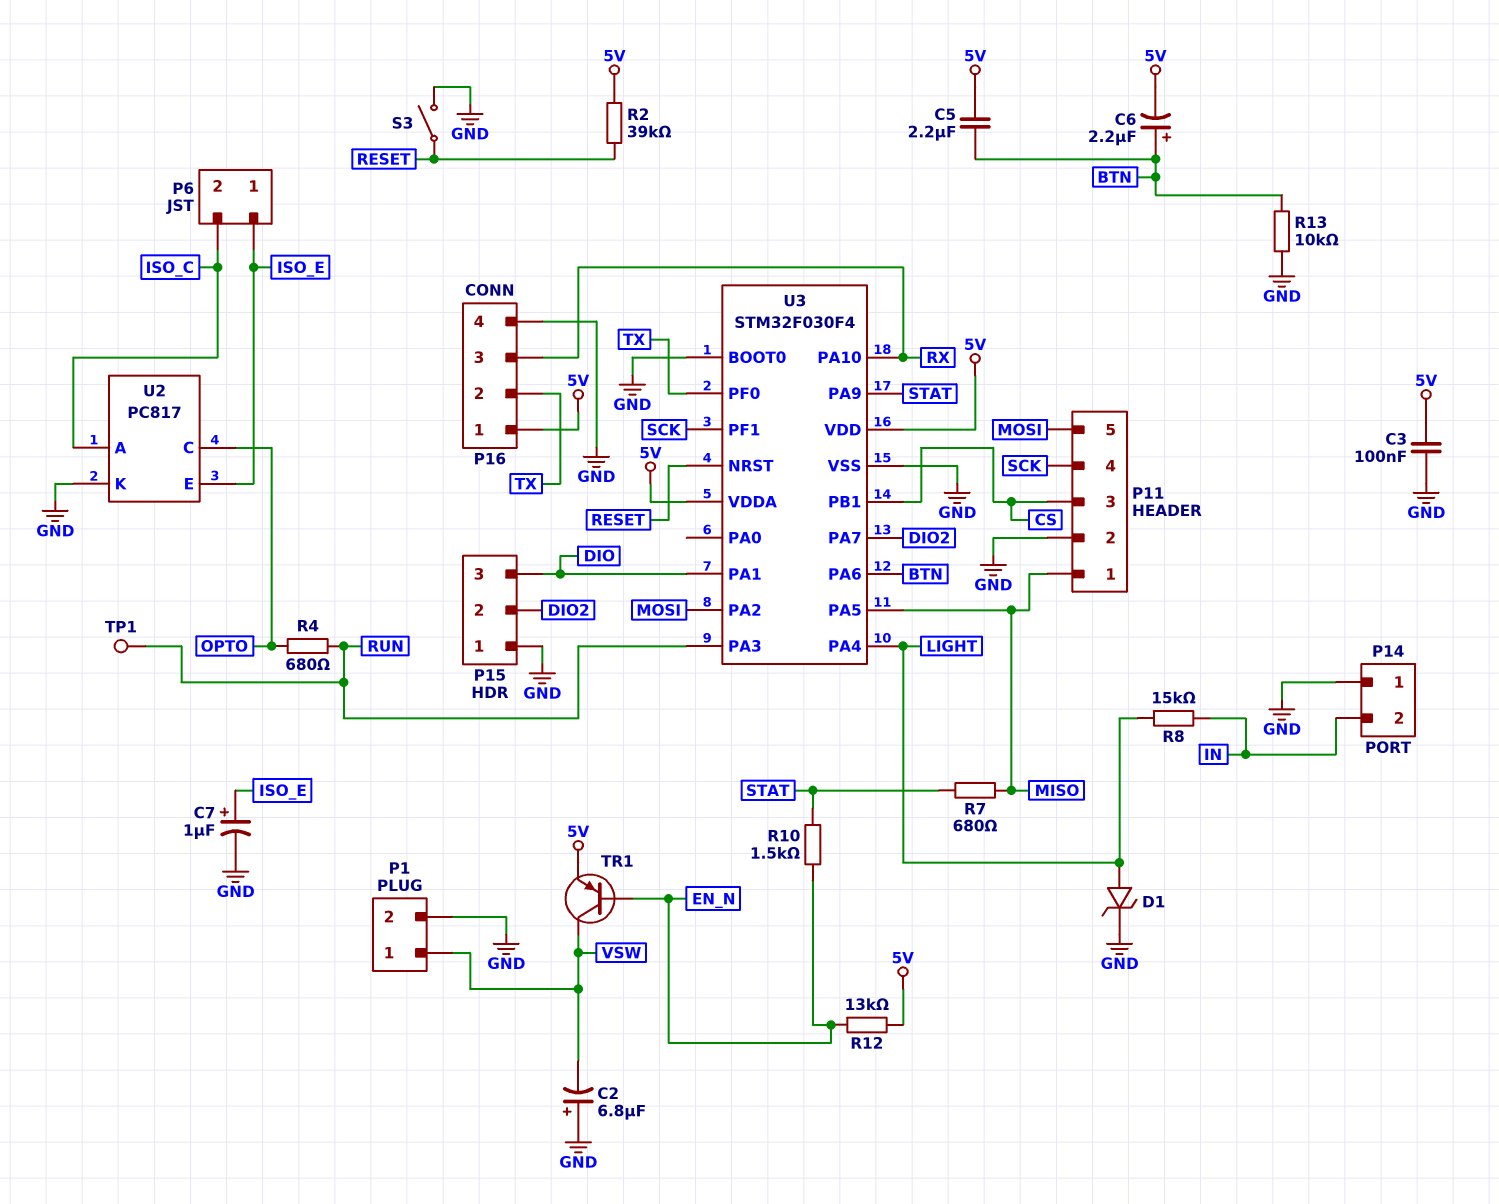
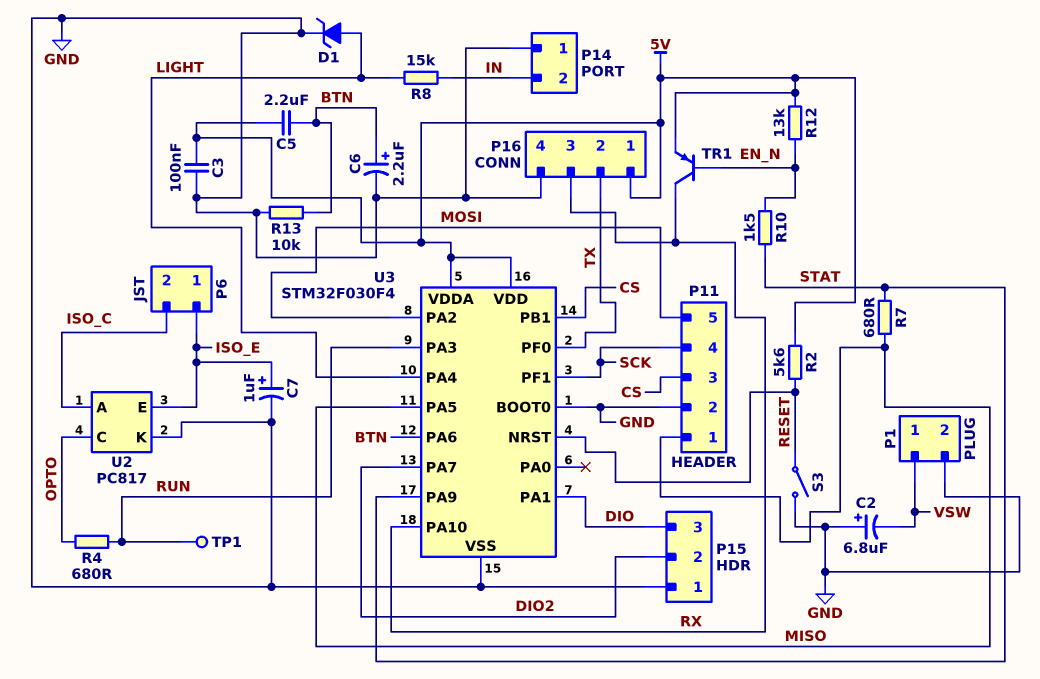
C6: 2.2uF (plus BTN, minus 5V) -> 2.2uF (plus BTN, minus GND)
R2: 39k (5V, RESET) -> 5.6k (5V, RESET)
TR1: PNP (B EN_N, C VSW, E 5V) -> PNP (B EN_N, C RX, E 5V)

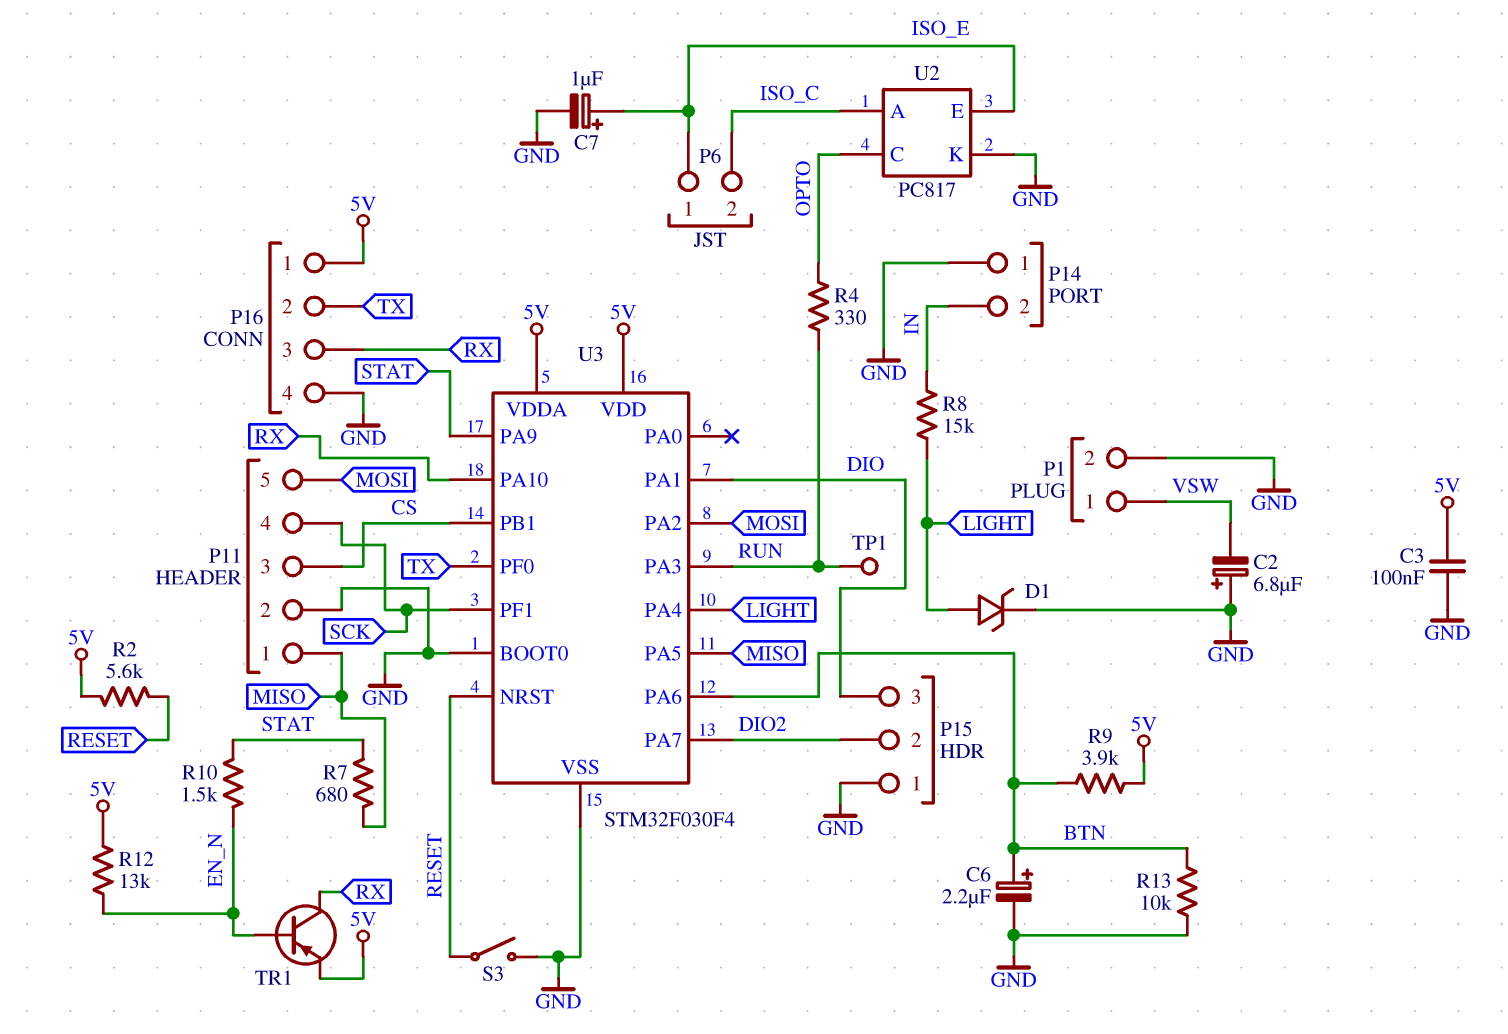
C5: 2.2uF (5V, BTN) -> none
R4: 680 (OPTO, RUN) -> 330 (OPTO, RUN)
R9: none -> 3.9k (5V, BTN)

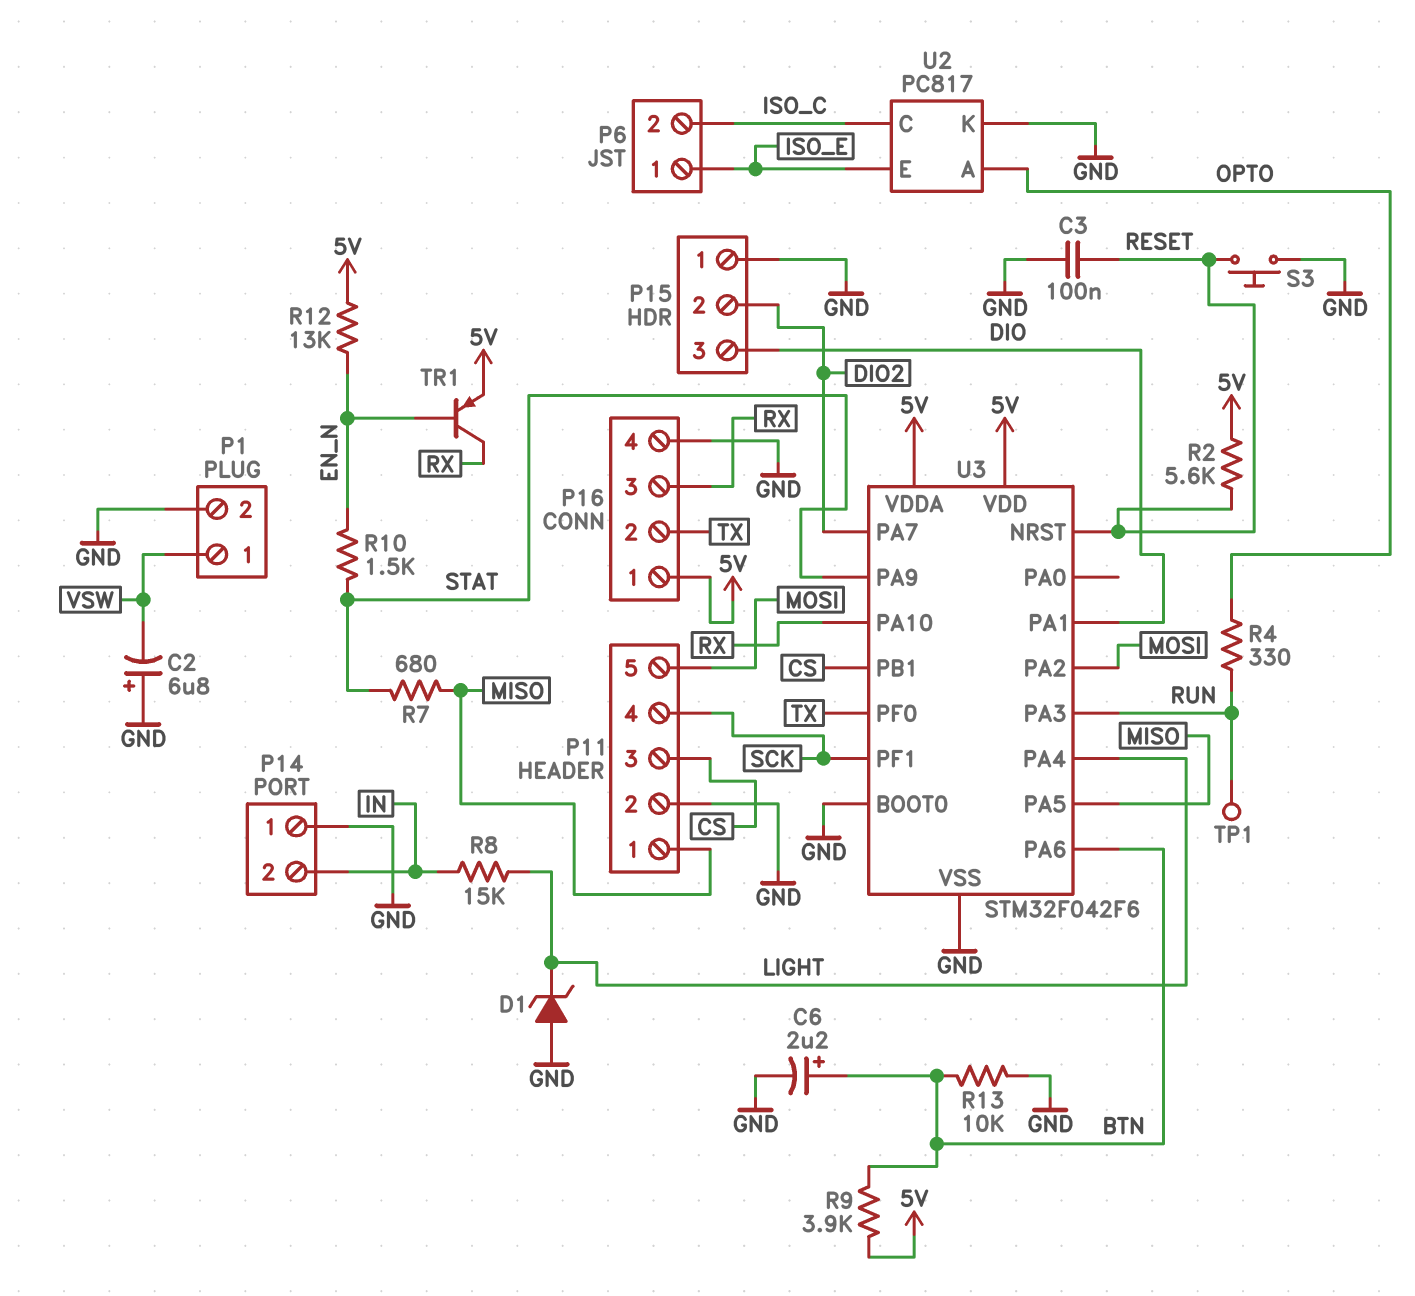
C3: 100nF (5V, GND) -> 100nF (GND, RESET)
C7: 1uF (plus ISO_E, minus GND) -> none
D1: zener (A LIGHT, K GND) -> zener (A GND, K LIGHT)
S3: switch (GND, RESET) -> button (GND, RESET)
U2 pin A: ISO_C -> OPTO
U2 pin C: OPTO -> ISO_C
U3: STM32F030F4 -> STM32F042F6

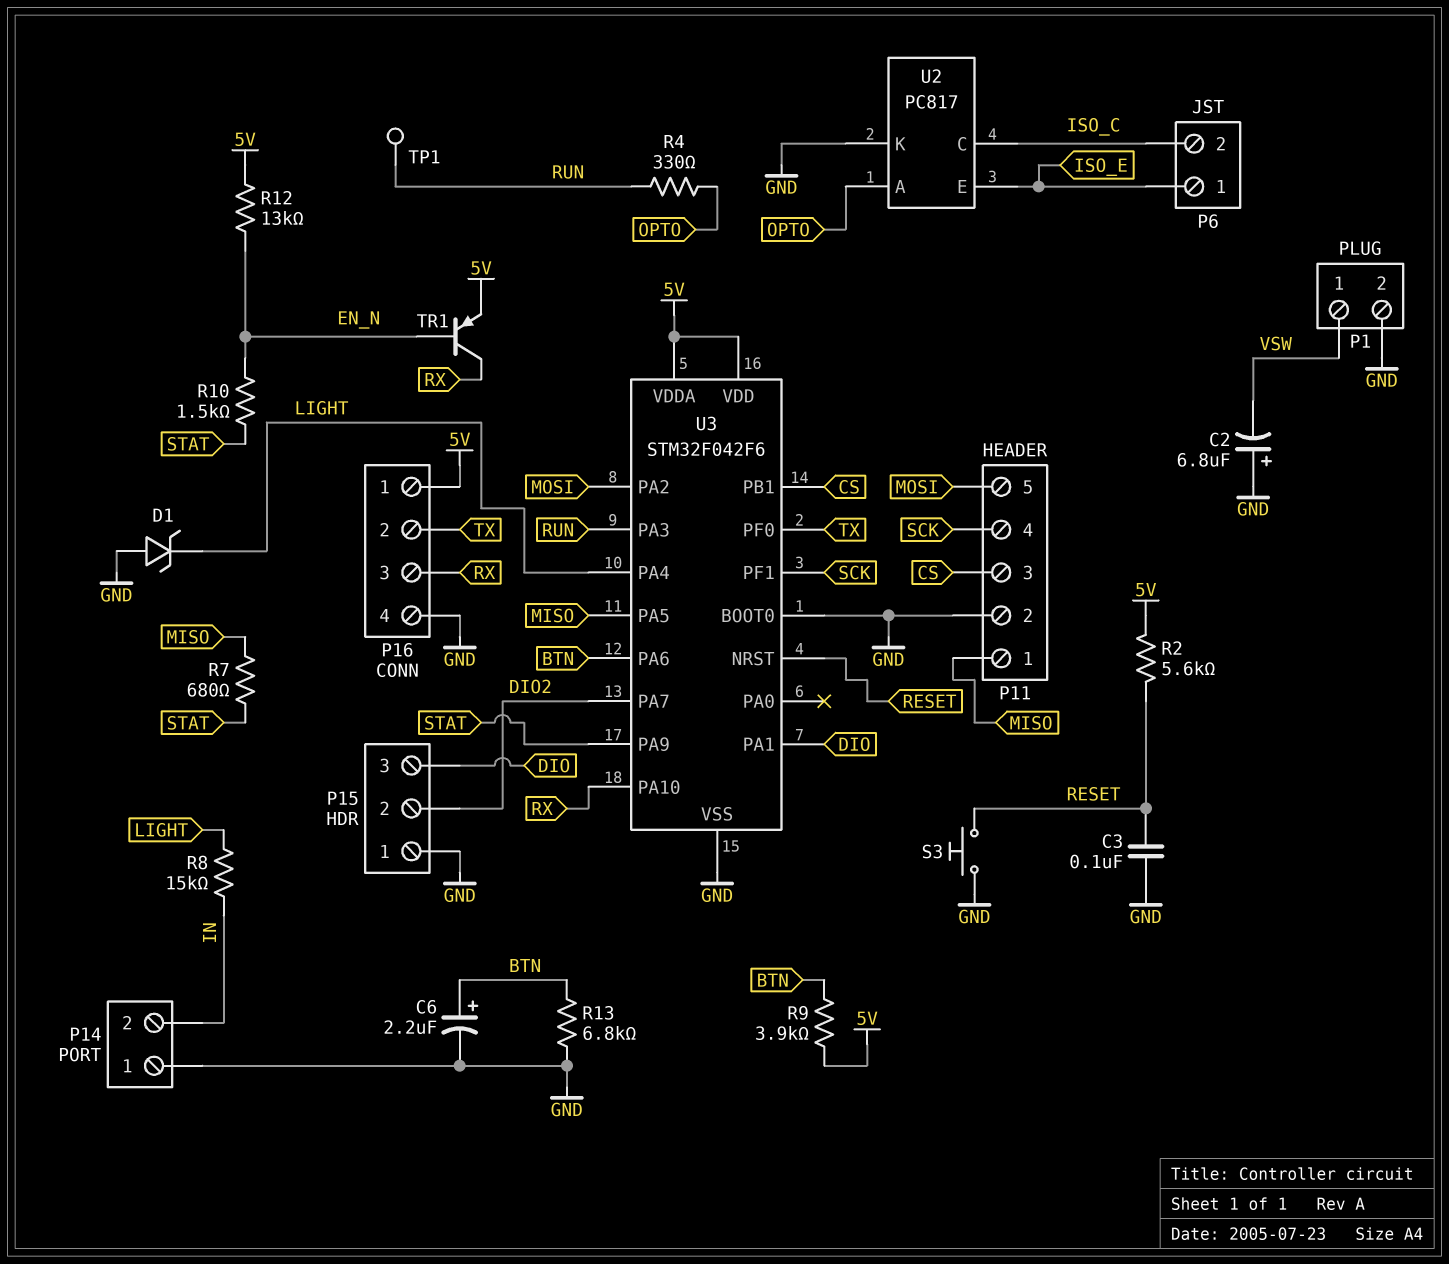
R13: 10k (BTN, GND) -> 6.8k (BTN, GND)

